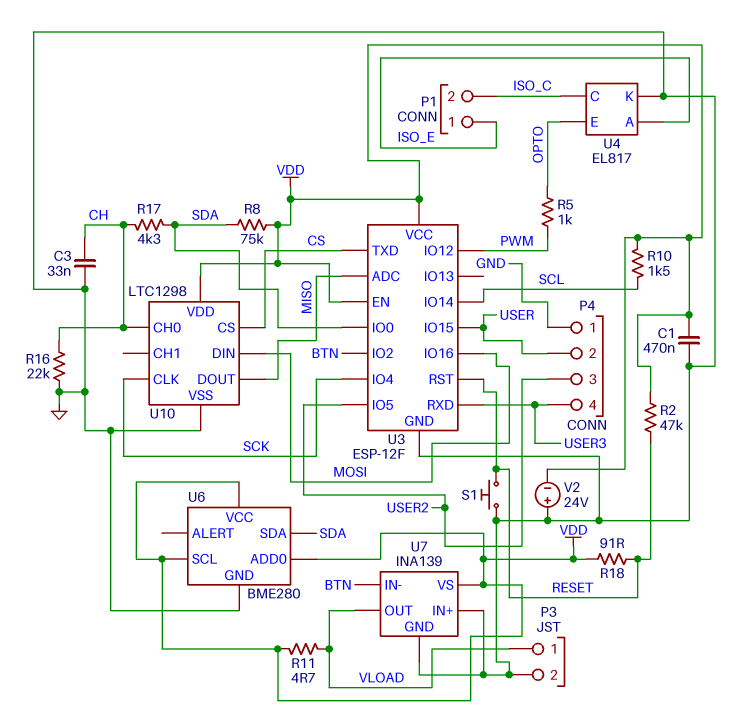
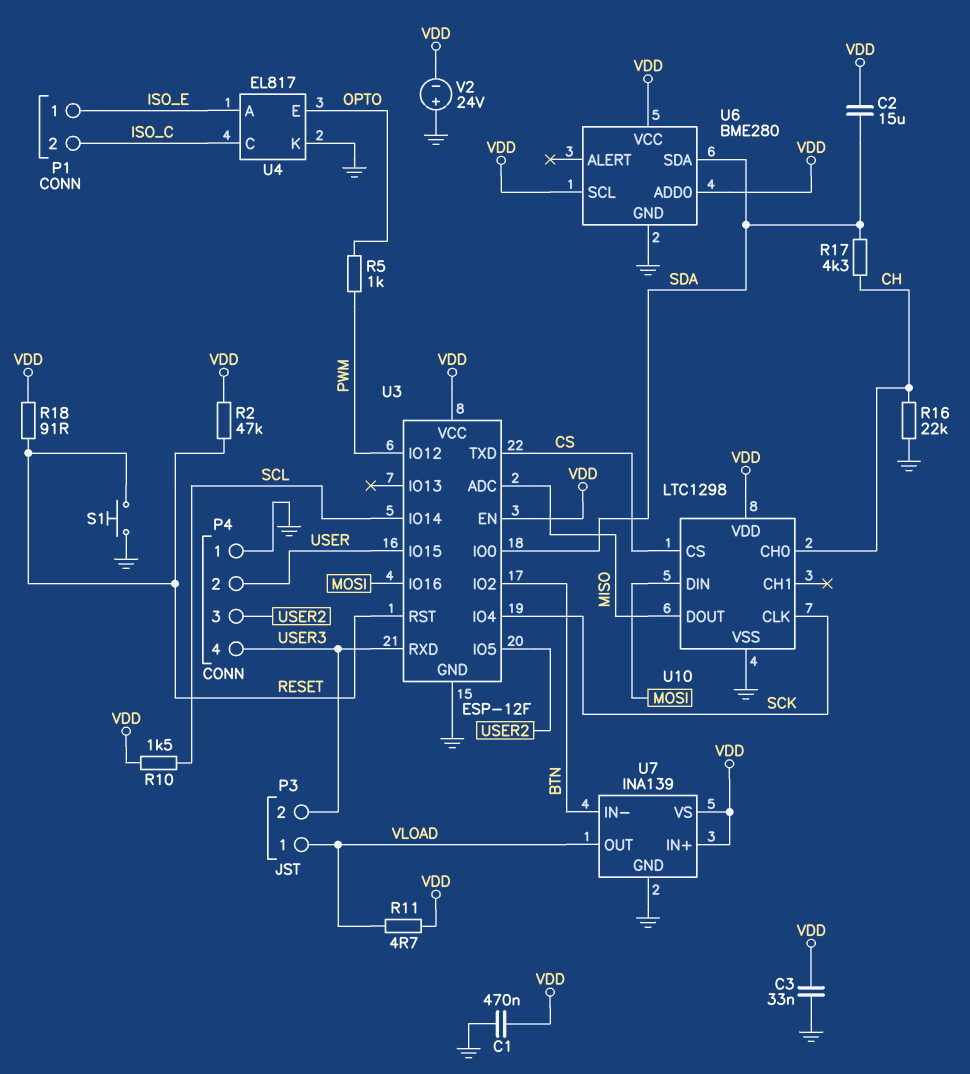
C2: none -> 15uF (SDA, VDD)
C3: 33nF (CH, GND) -> 33nF (GND, VDD)
P3 pin 2: GND -> USER3
R8: 75k (SDA, VDD) -> none
U7 pin IN+: GND -> VDD

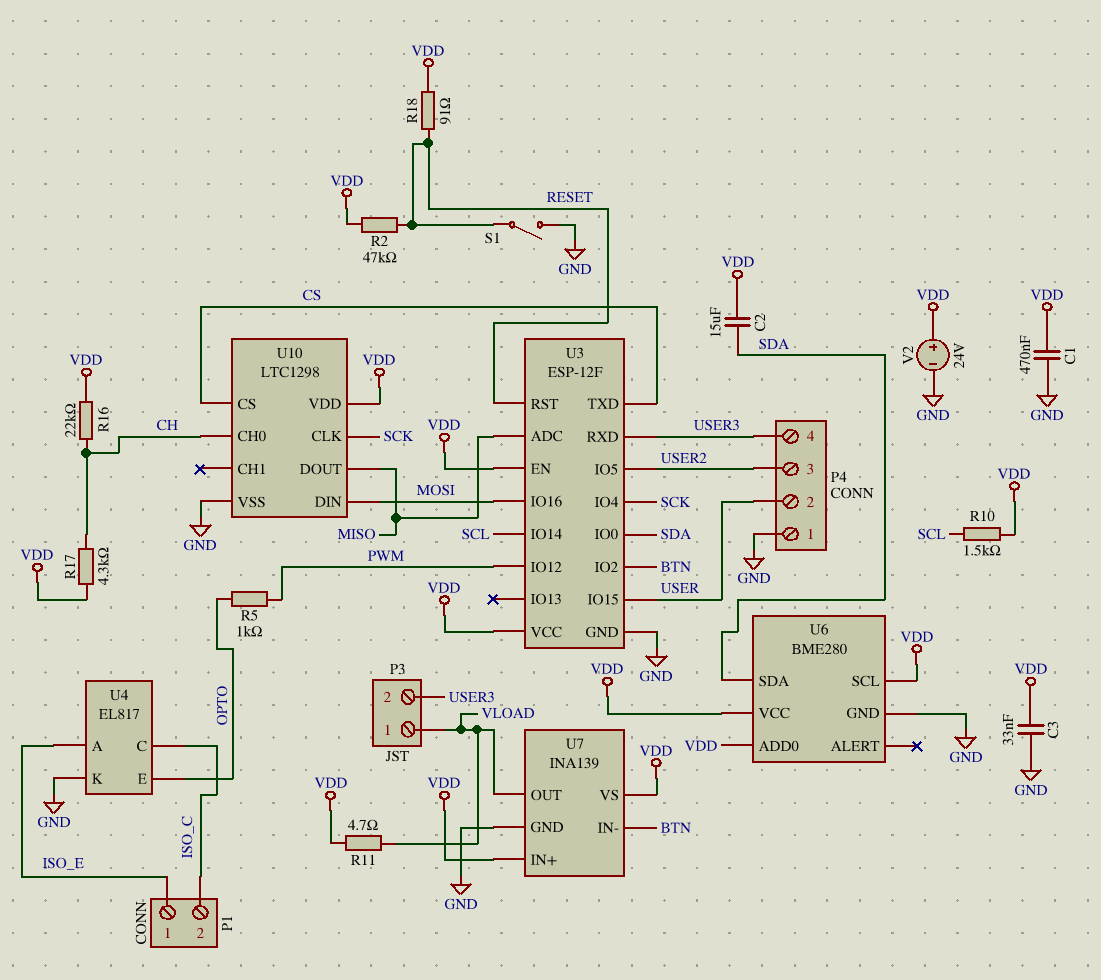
R16: 22k (CH, GND) -> 22k (CH, VDD)
R17: 4.3k (CH, SDA) -> 4.3k (CH, VDD)
S1: button (GND, RESET) -> switch (GND, RESET)
V2: 24V (plus GND, minus VDD) -> 24V (plus VDD, minus GND)

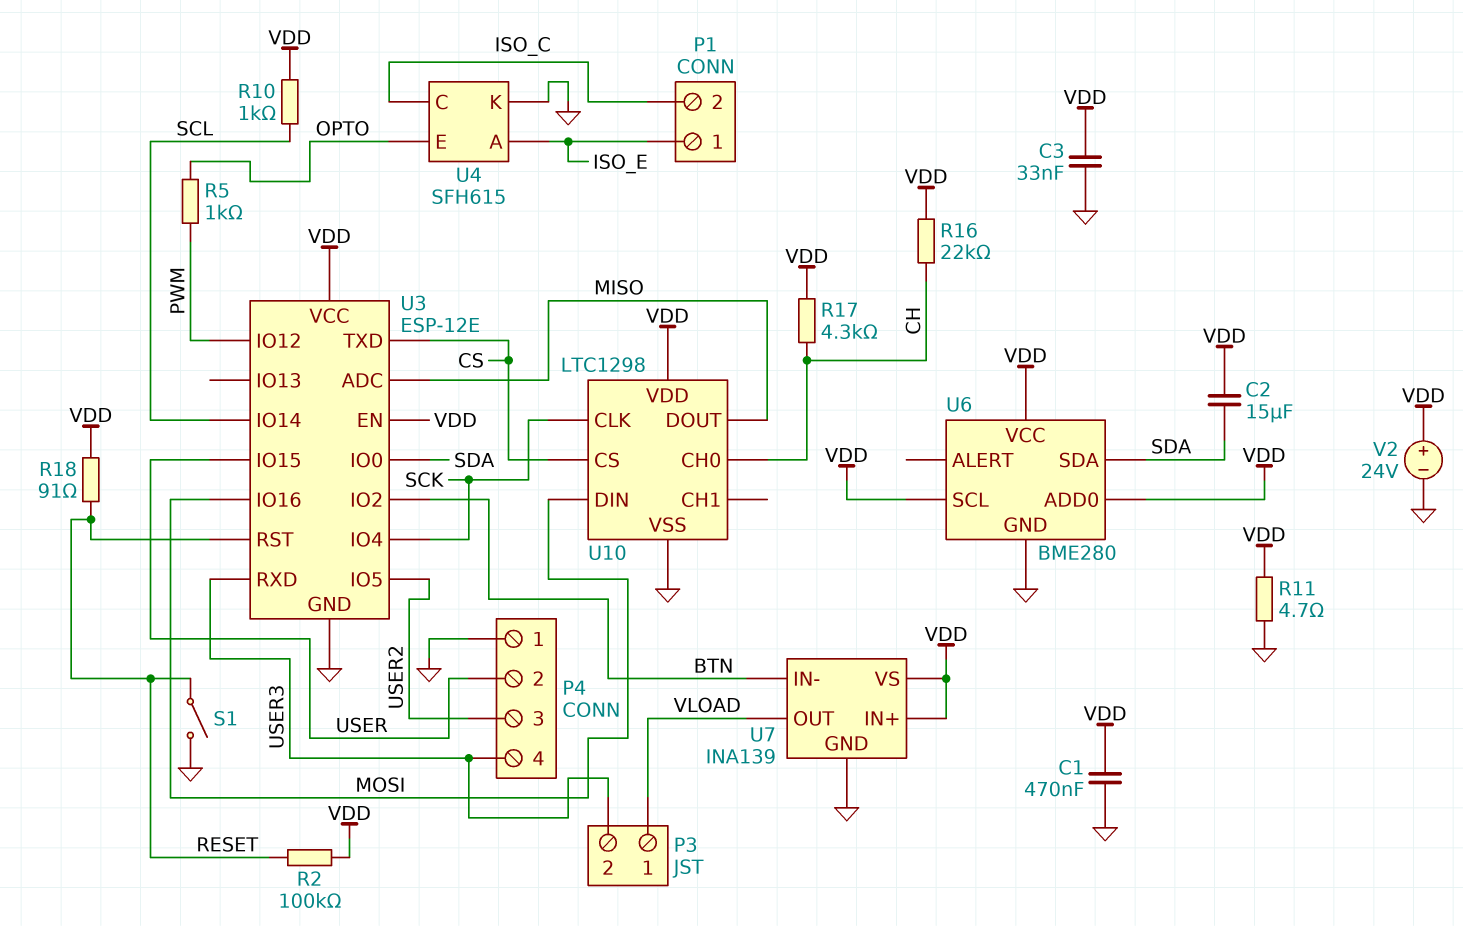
R2: 47k (RESET, VDD) -> 100k (RESET, VDD)
R10: 1.5k (SCL, VDD) -> 1k (SCL, VDD)
R11: 4.7 (VDD, VLOAD) -> 4.7 (GND, VDD)
U3: ESP-12F -> ESP-12E
U4: EL817 -> SFH615

